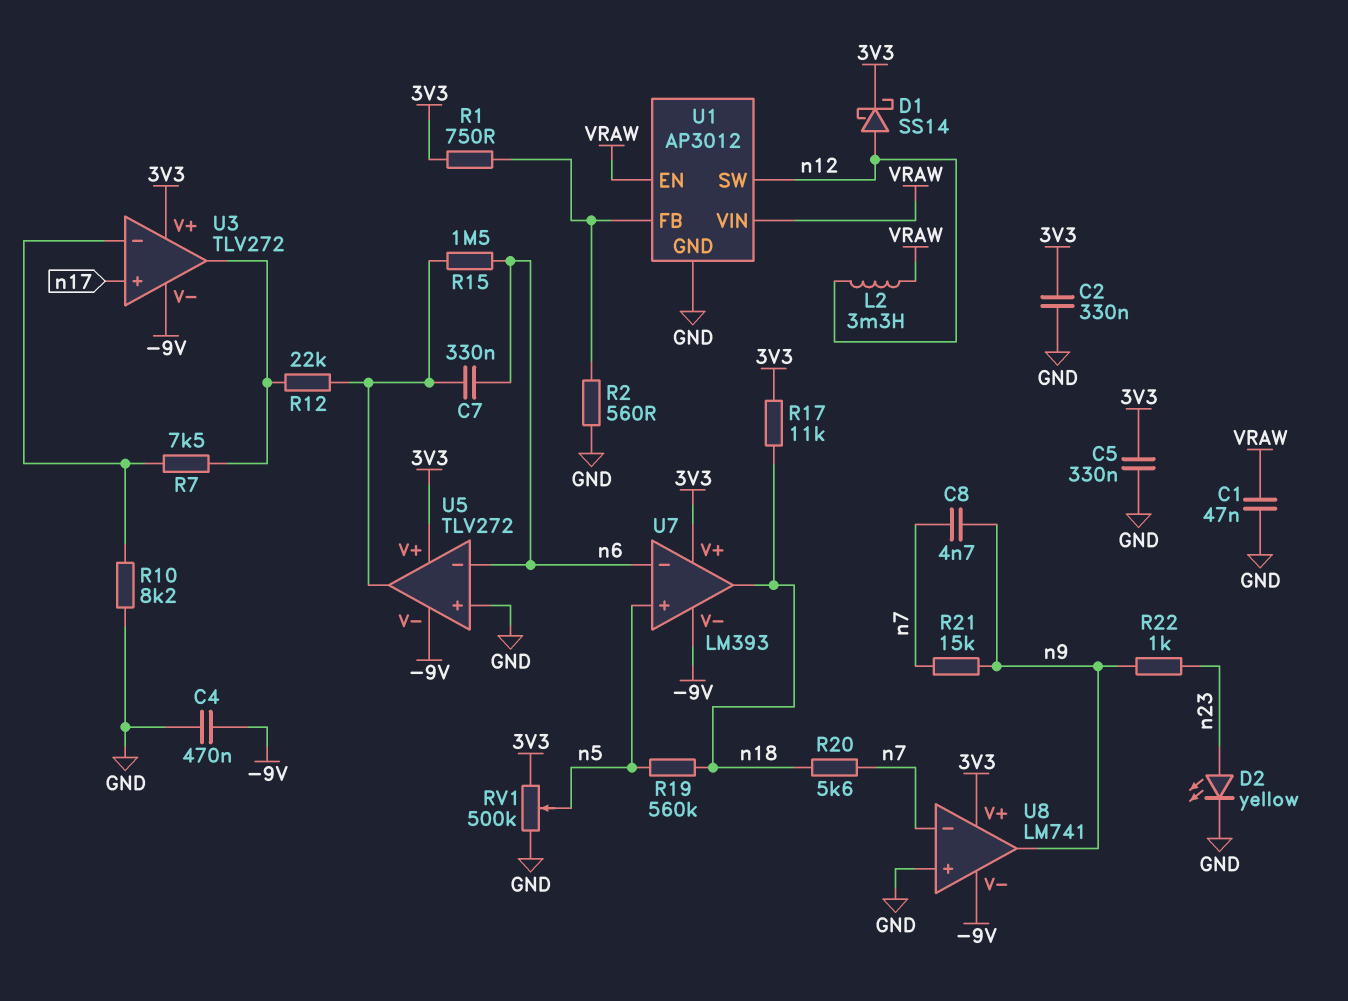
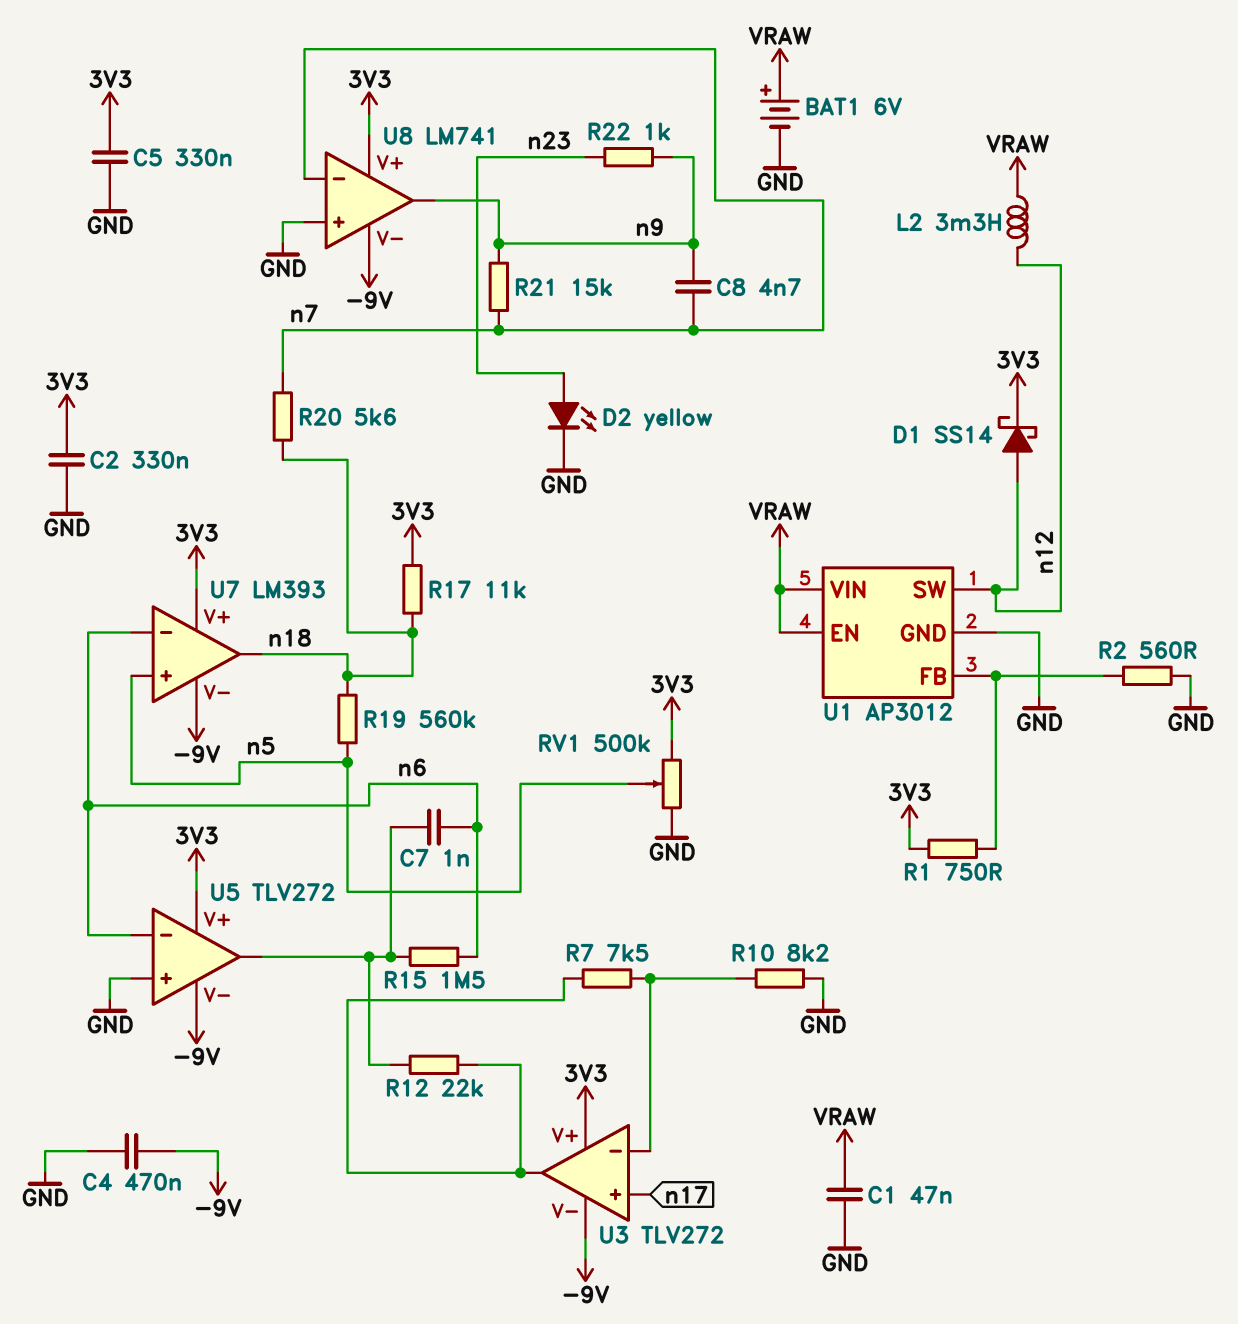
BAT1: none -> 6V (plus VRAW, minus GND)
C7: 330nF (U5/out, n6) -> 1nF (U5/out, n6)

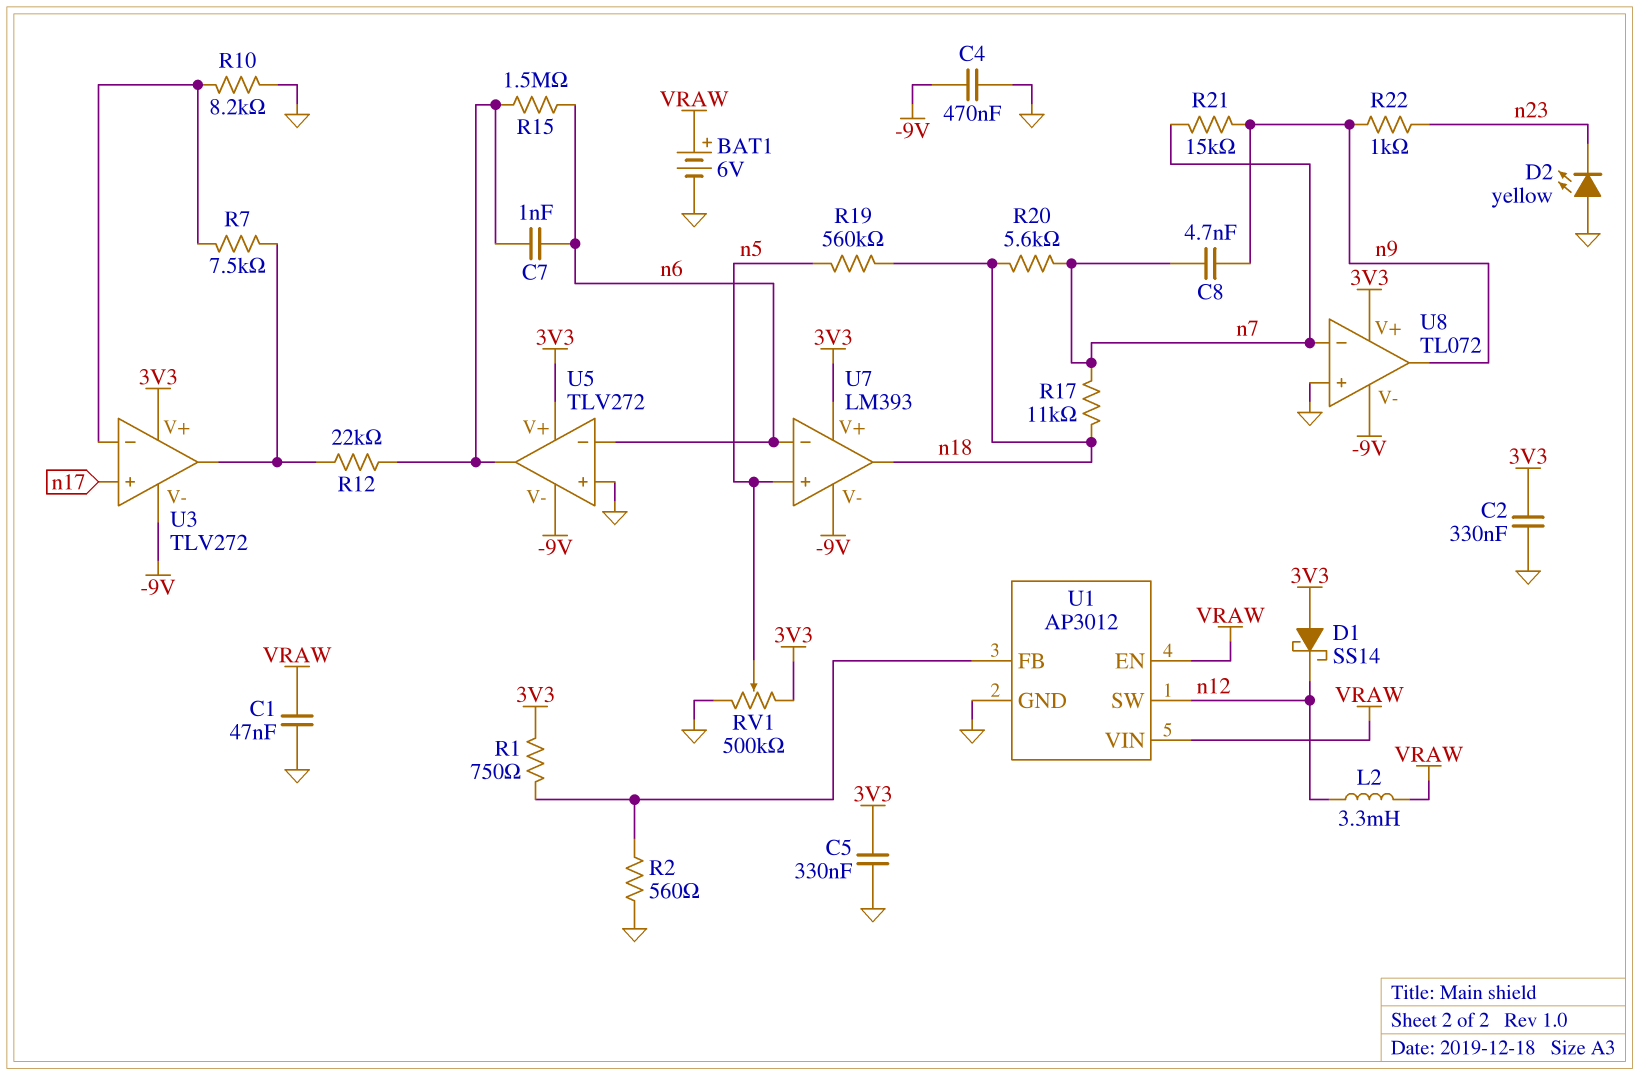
D1: schottky SS14 (A n12, K 3V3) -> schottky SS14 (A 3V3, K n12)
D2: LED yellow (A n23, K GND) -> LED yellow (A GND, K n23)
R17: 11k (3V3, n18) -> 11k (n7, n18)
U8: LM741 -> TL072

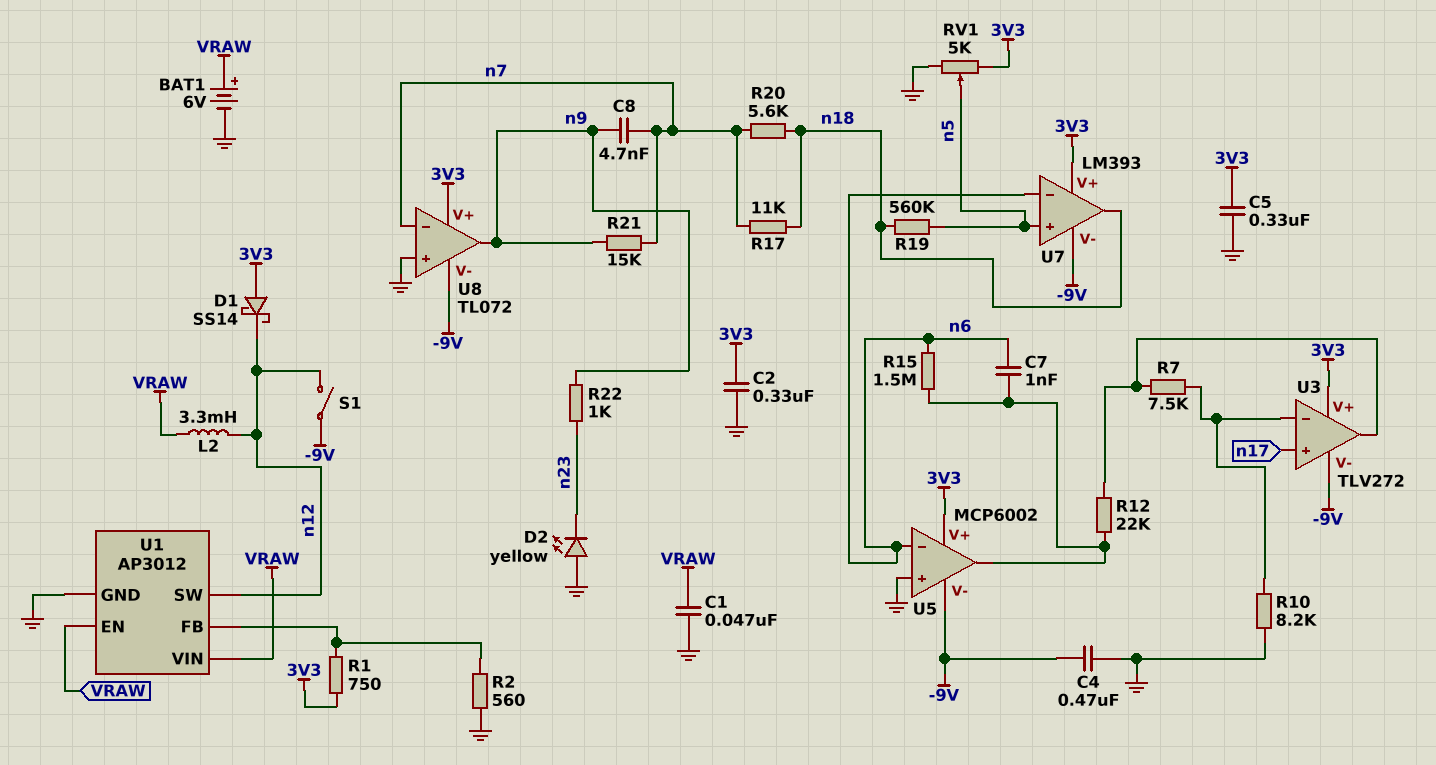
RV1: 500k (3V3, GND, wiper n5) -> 5k (3V3, GND, wiper n5)
S1: none -> switch (-9V, n12)
U5: TLV272 -> MCP6002

